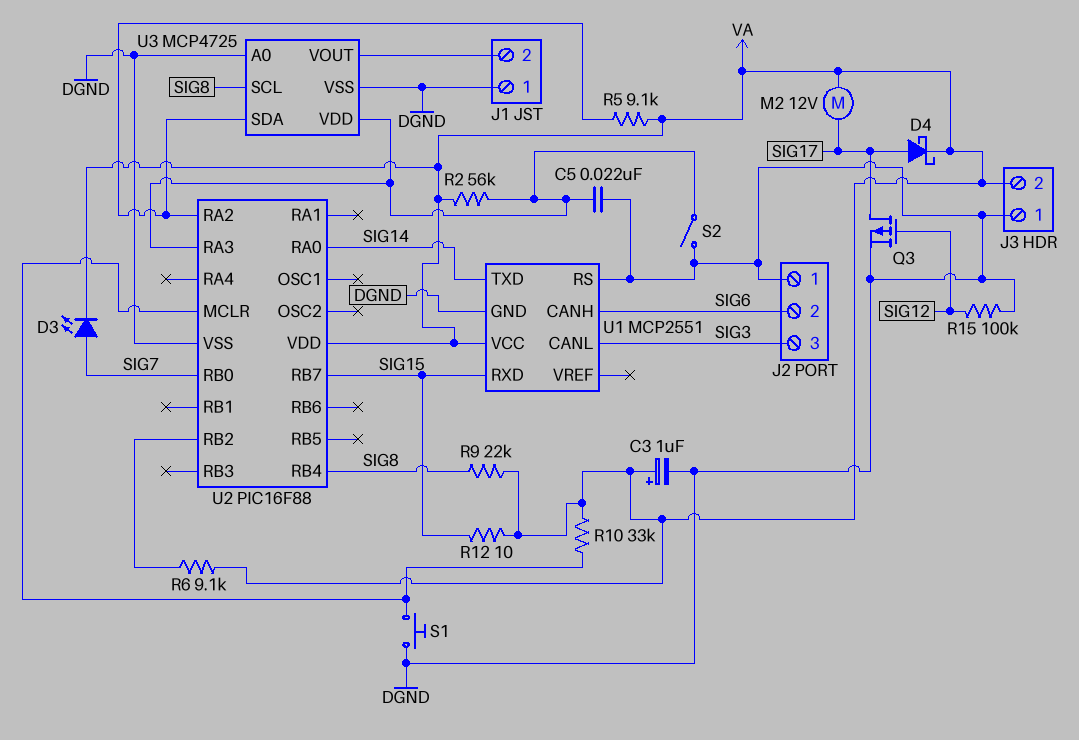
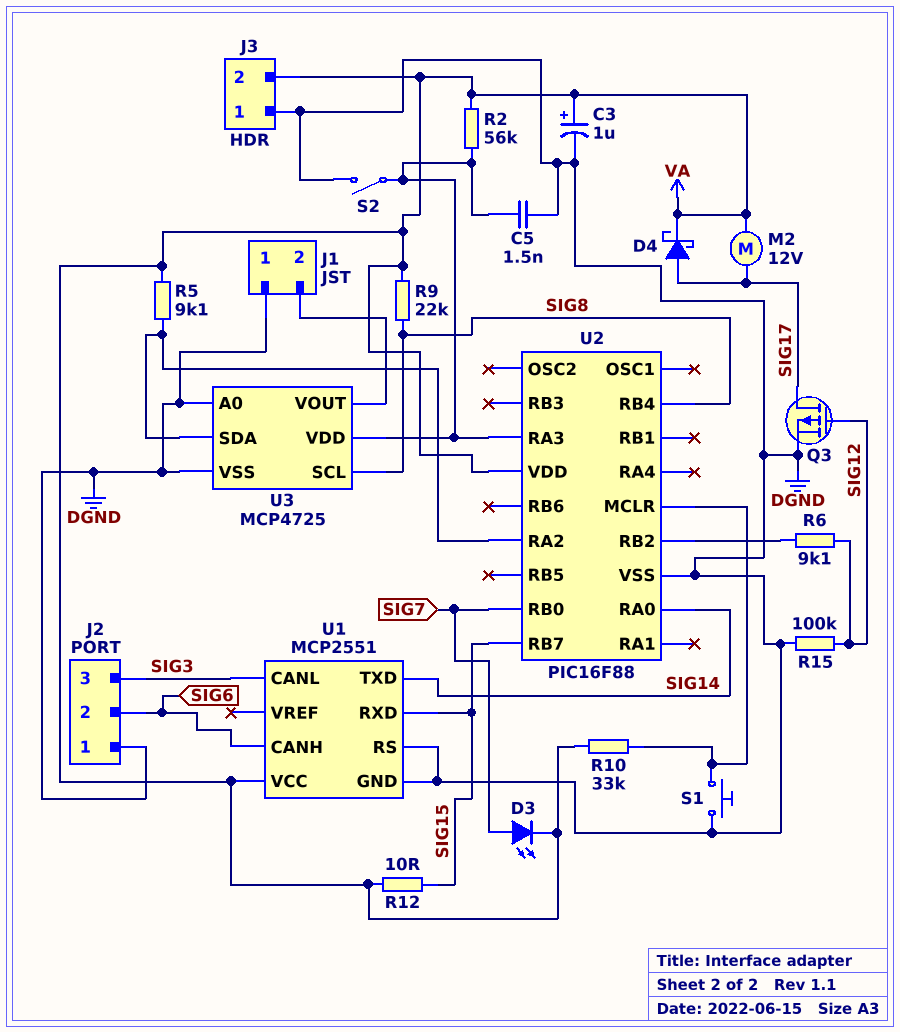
C5: 22nF (DGND, U2/RA3) -> 1.5nF (DGND, U2/RA3)
R6: 9.1k (U2/RB2, VA) -> 9.1k (SIG12, U2/RB2)

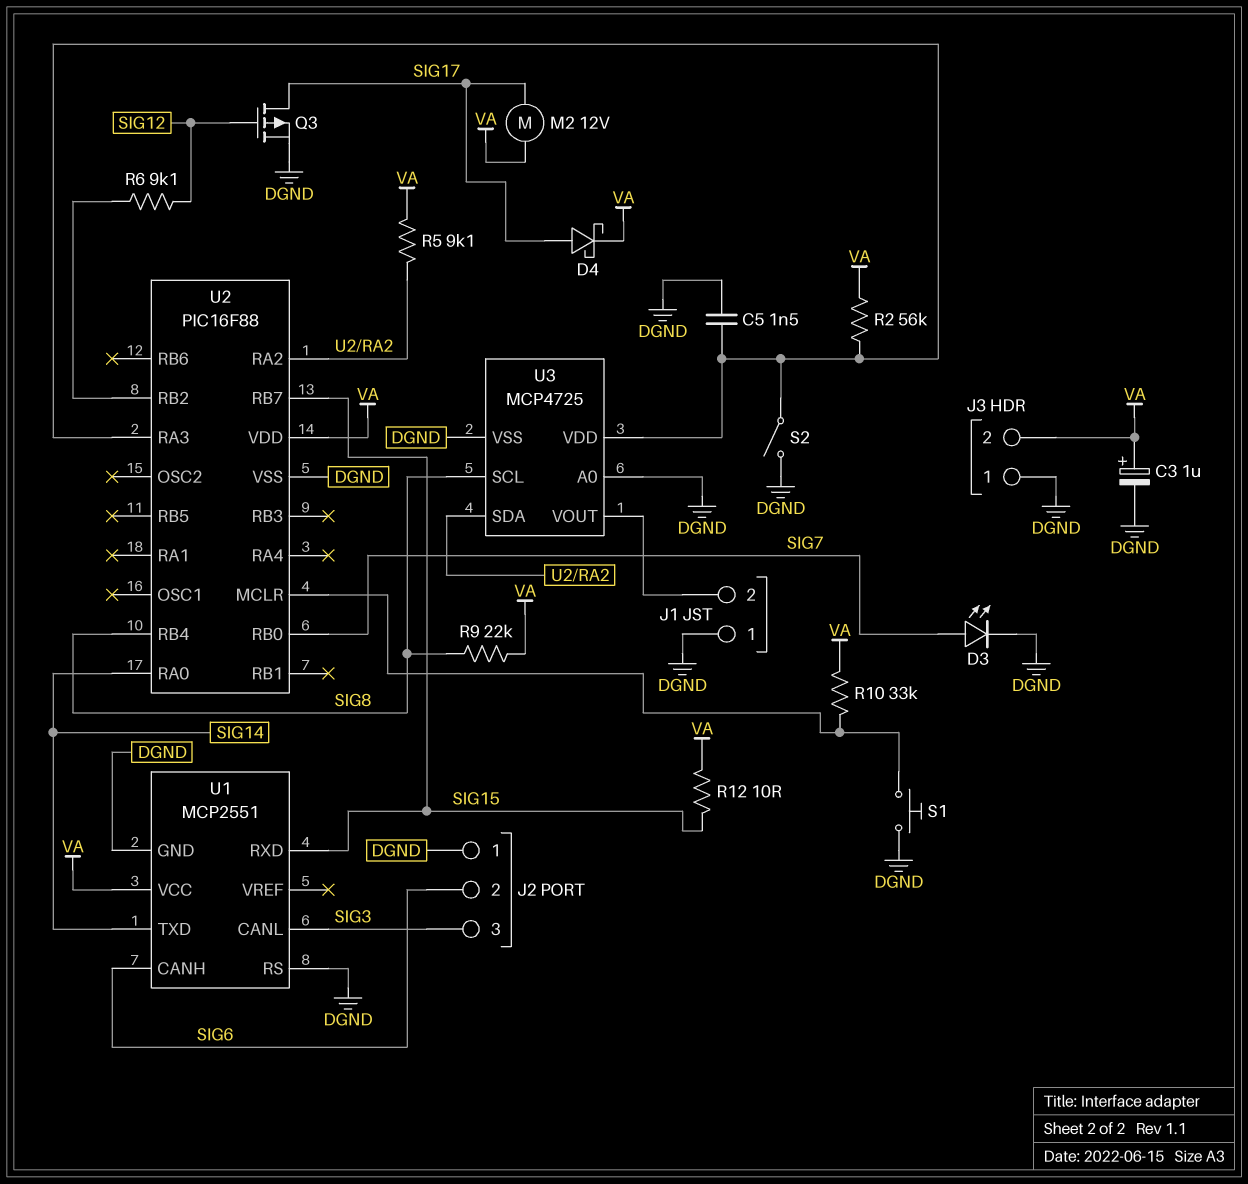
D3: LED (A SIG7, K VA) -> LED (A SIG7, K DGND)
R15: 100k (DGND, SIG12) -> none

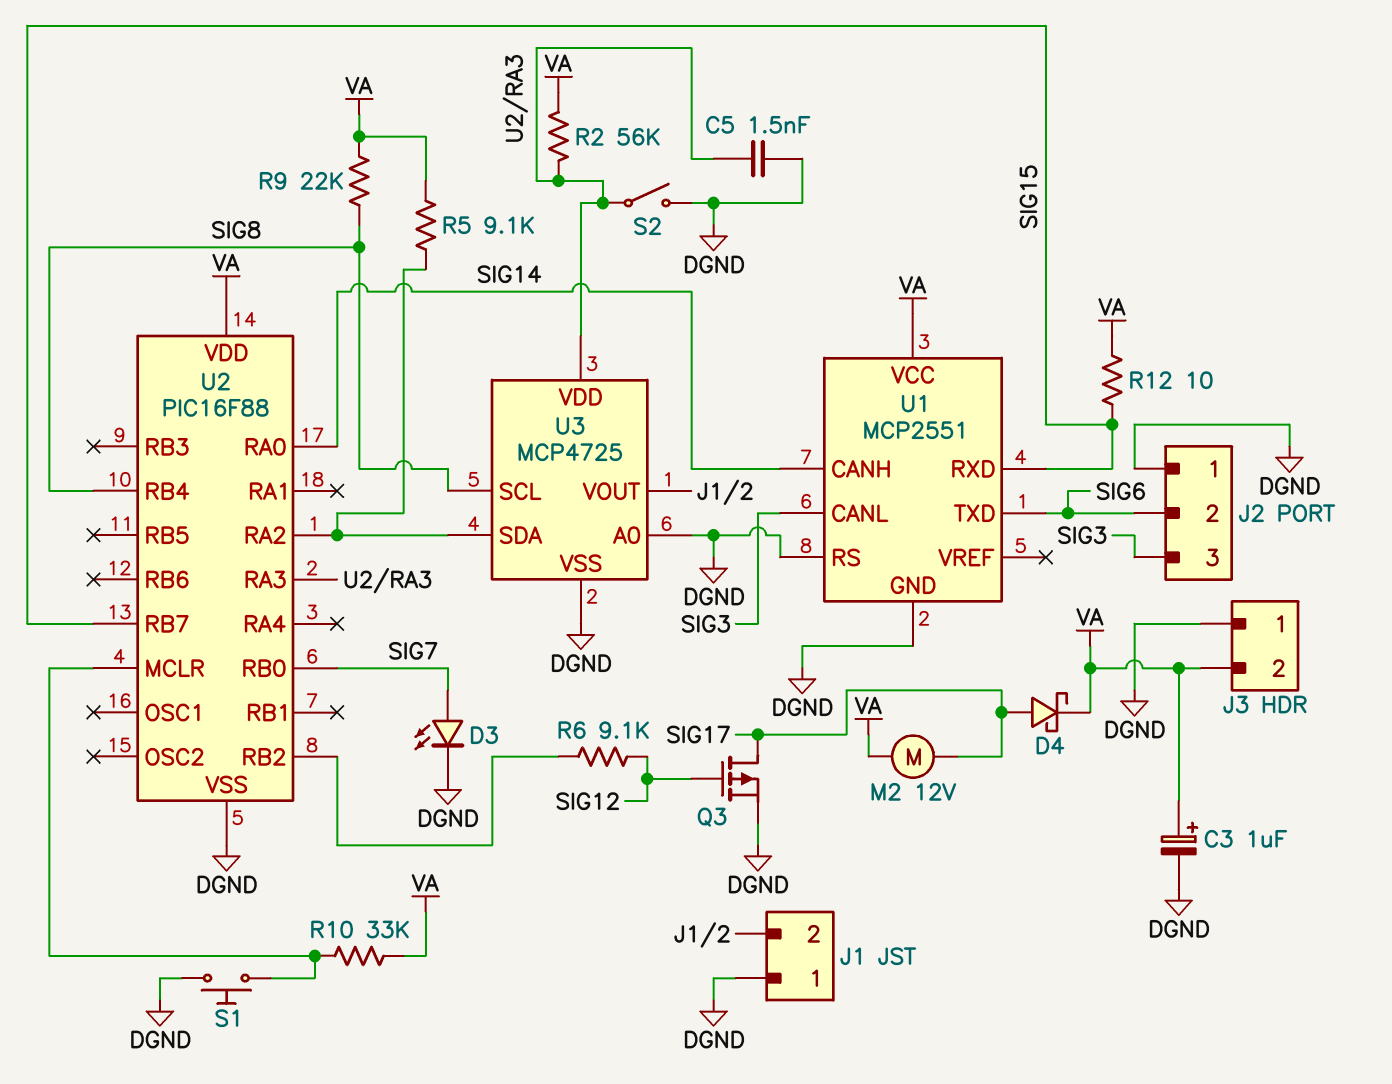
U1 pin CANH: SIG6 -> SIG14
U1 pin TXD: SIG14 -> SIG6

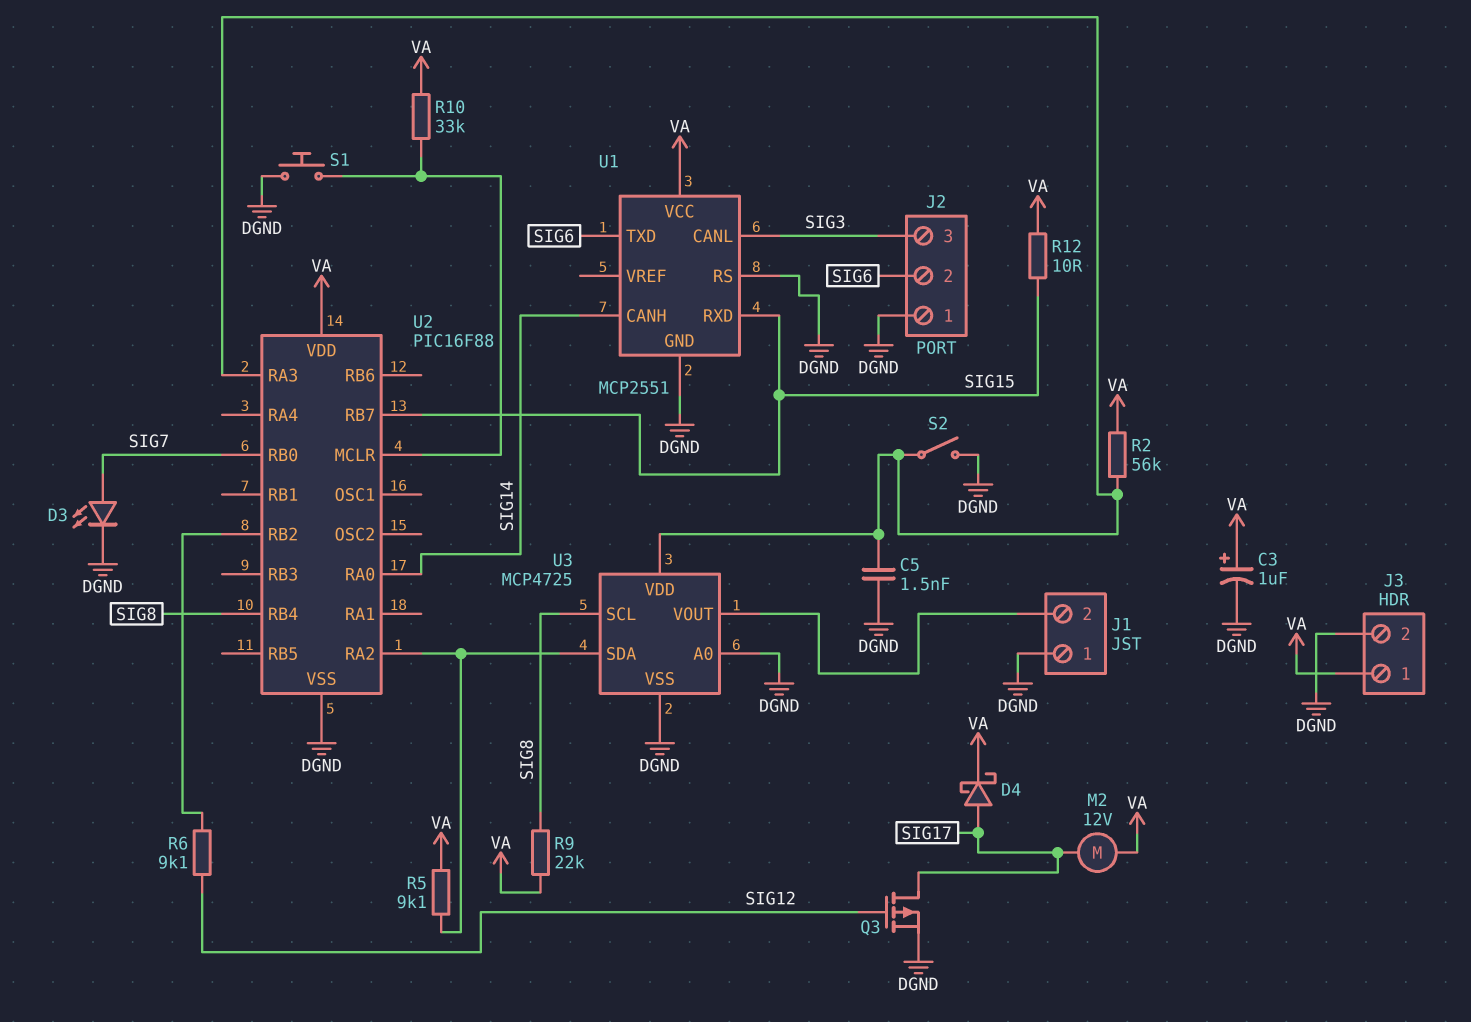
J3 pin 1: DGND -> VA
J3 pin 2: VA -> DGND

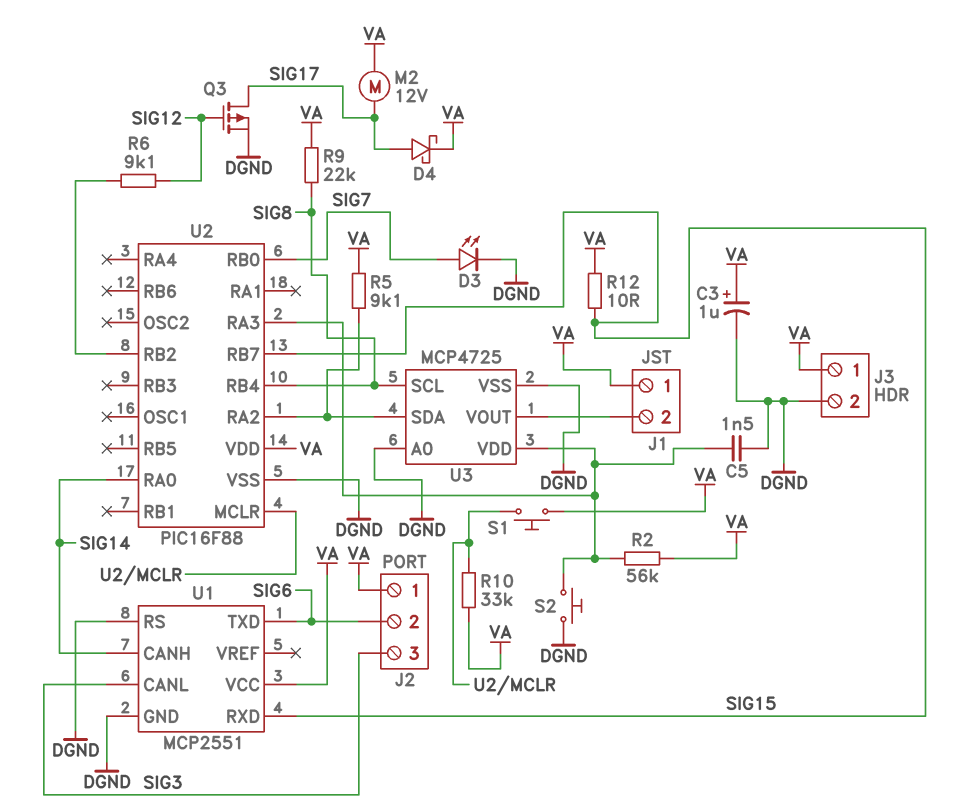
J1 pin 1: DGND -> VA
J2 pin 1: DGND -> VA
S1: button (DGND, U2/MCLR) -> button (U2/MCLR, VA)
S2: switch (DGND, U2/RA3) -> button (DGND, U2/RA3)

